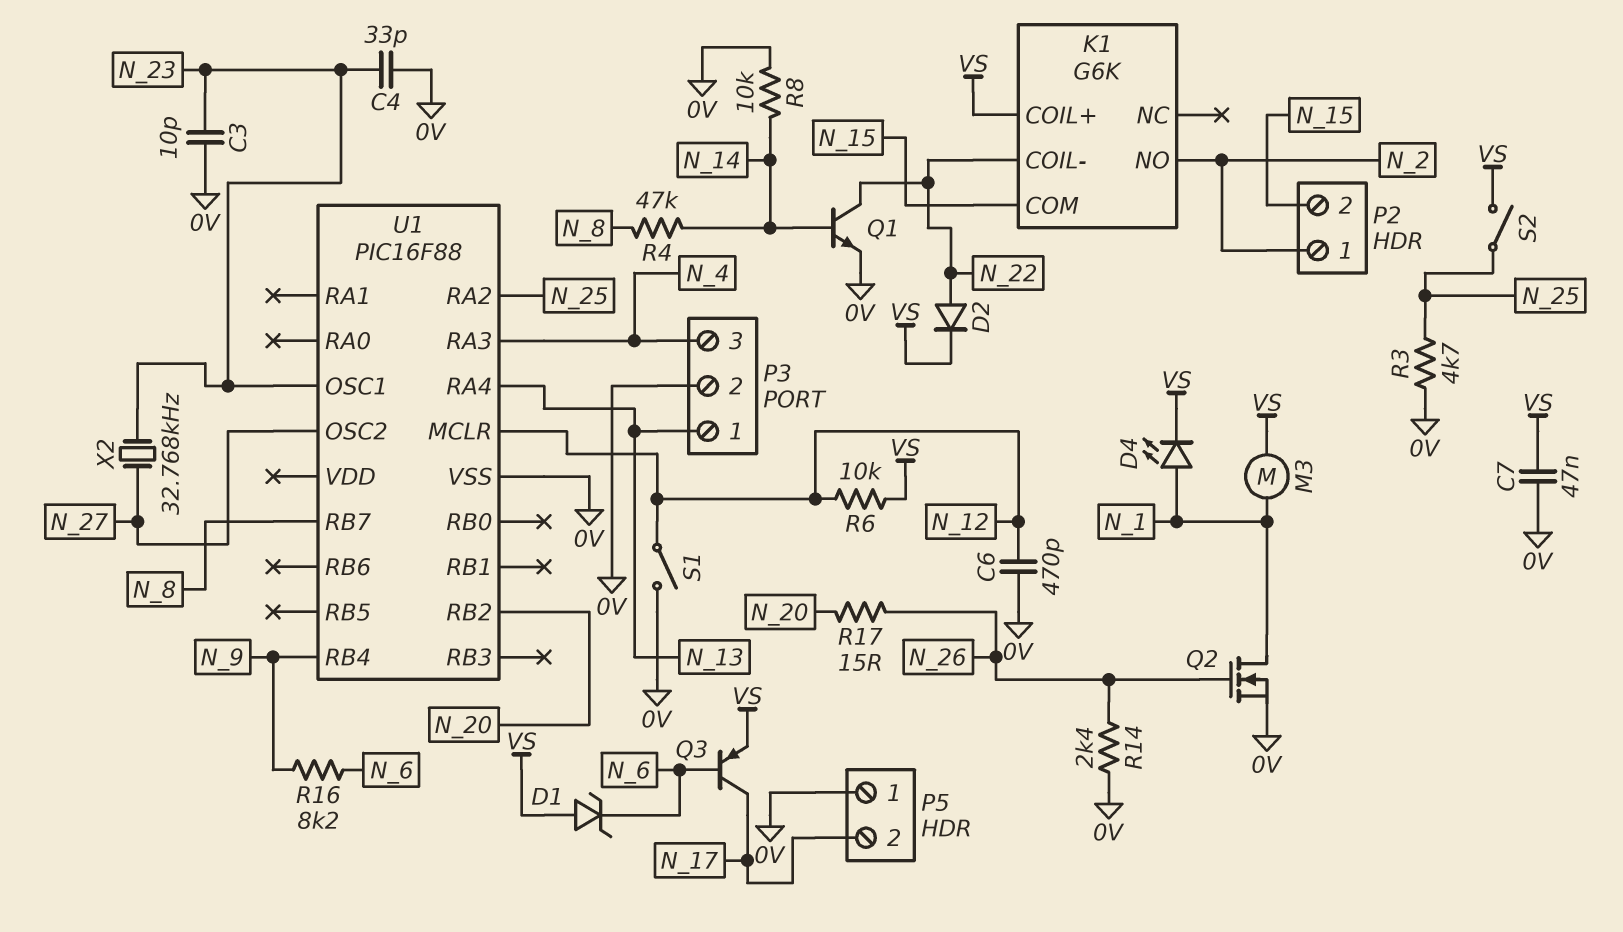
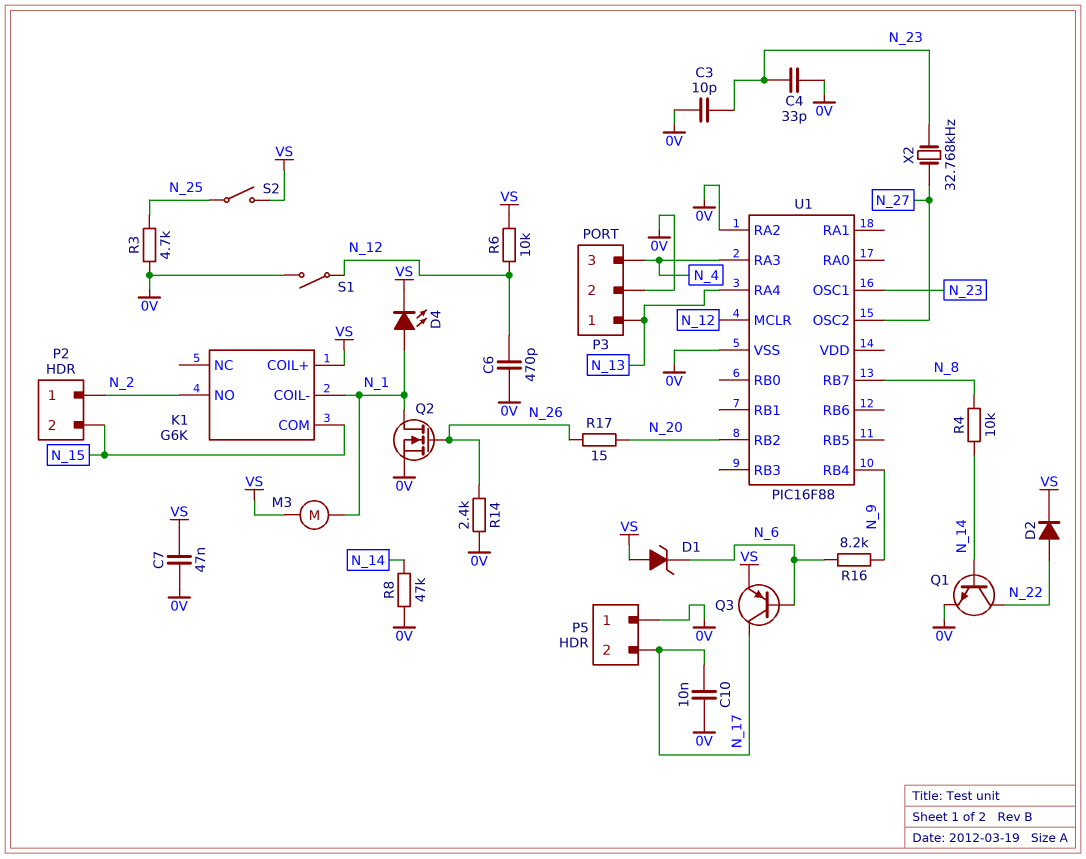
C10: none -> 10nF (0V, N_17)
K1 pin COIL-: N_22 -> N_1
R4: 47k (N_8, N_14) -> 10k (N_8, N_14)
R8: 10k (0V, N_14) -> 47k (0V, N_14)
U1 pin RA2: N_25 -> 0V

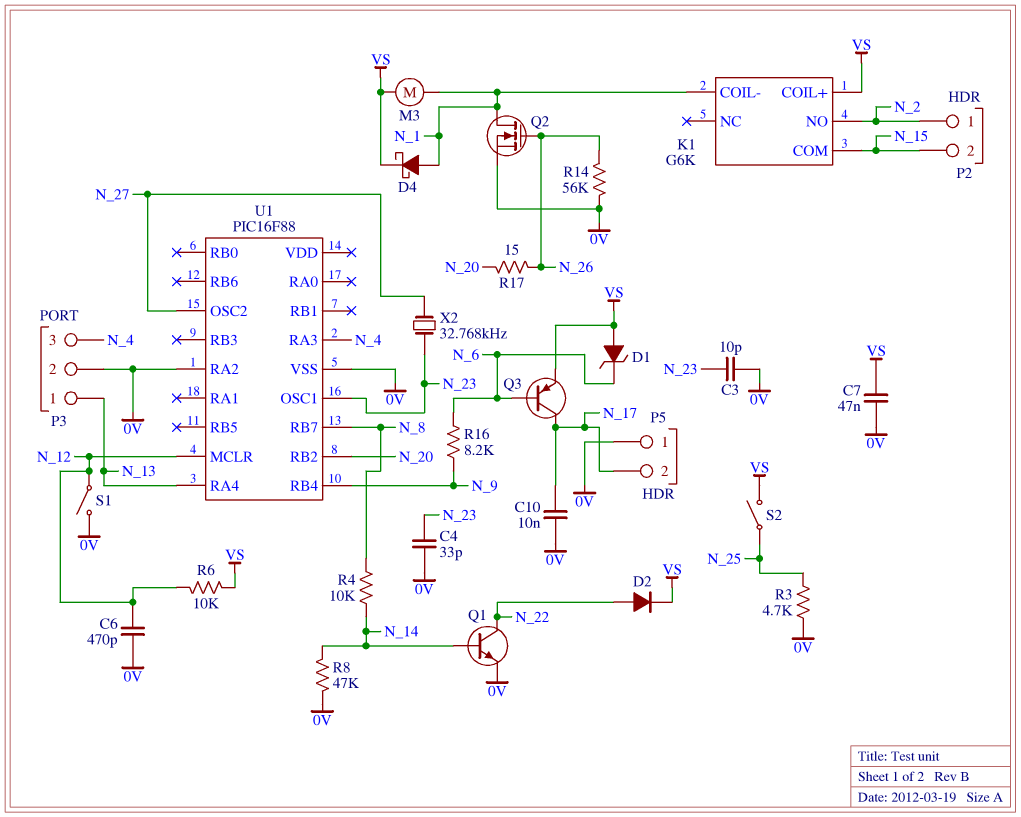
D4: LED (A N_1, K VS) -> schottky (A N_1, K VS)
R14: 2.4k (0V, N_26) -> 56k (0V, N_26)

